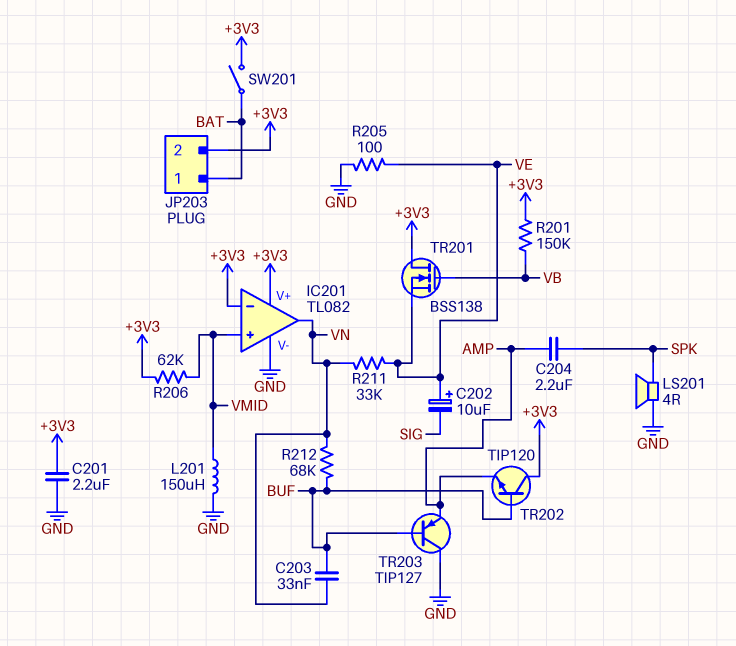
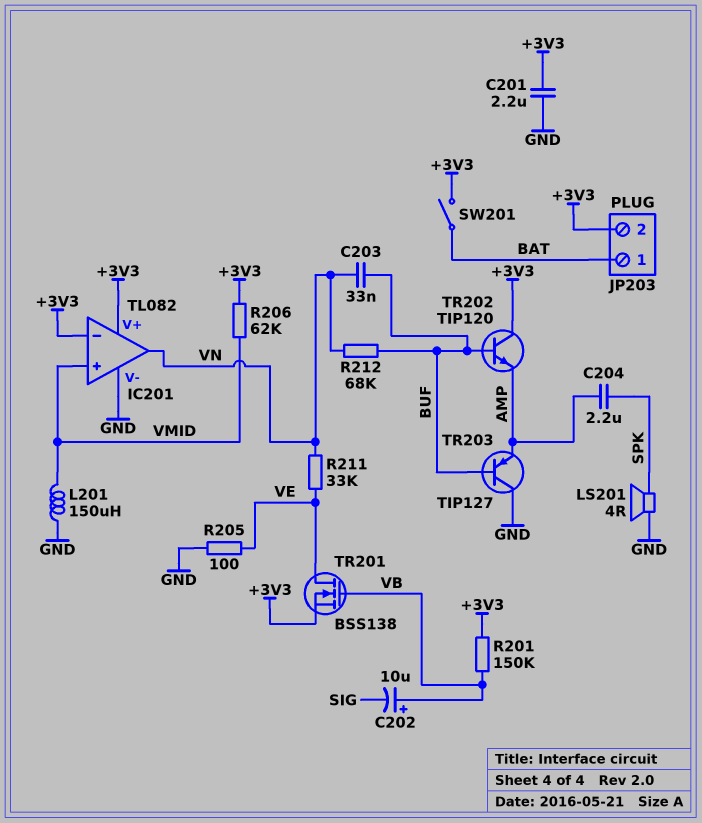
C202: 10uF (plus VE, minus SIG) -> 10uF (plus VB, minus SIG)
TR201: NMOS BSS138 (G VB, D +3V3, S VE) -> NMOS BSS138 (G VB, D VE, S +3V3)

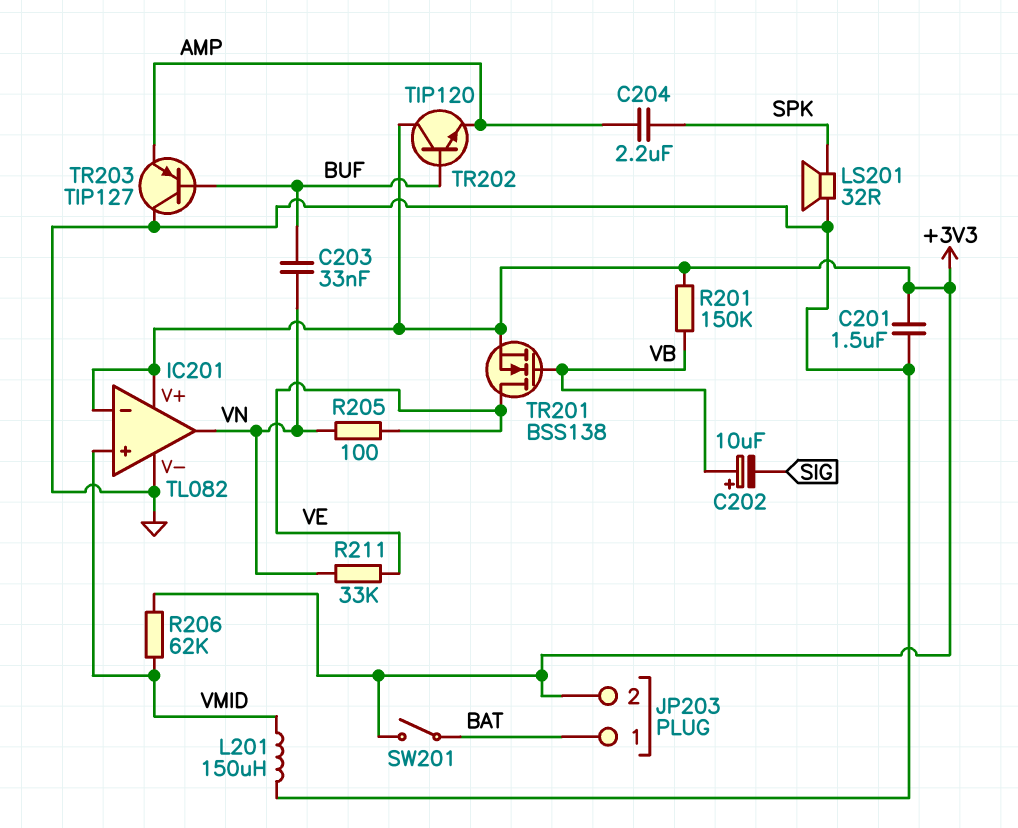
C201: 2.2uF (+3V3, GND) -> 1.5uF (+3V3, GND)
LS201: speaker 4R (GND, SPK) -> speaker 32R (GND, SPK)
R205: 100 (GND, VE) -> 100 (VE, VN)
R212: 68k (BUF, VN) -> none

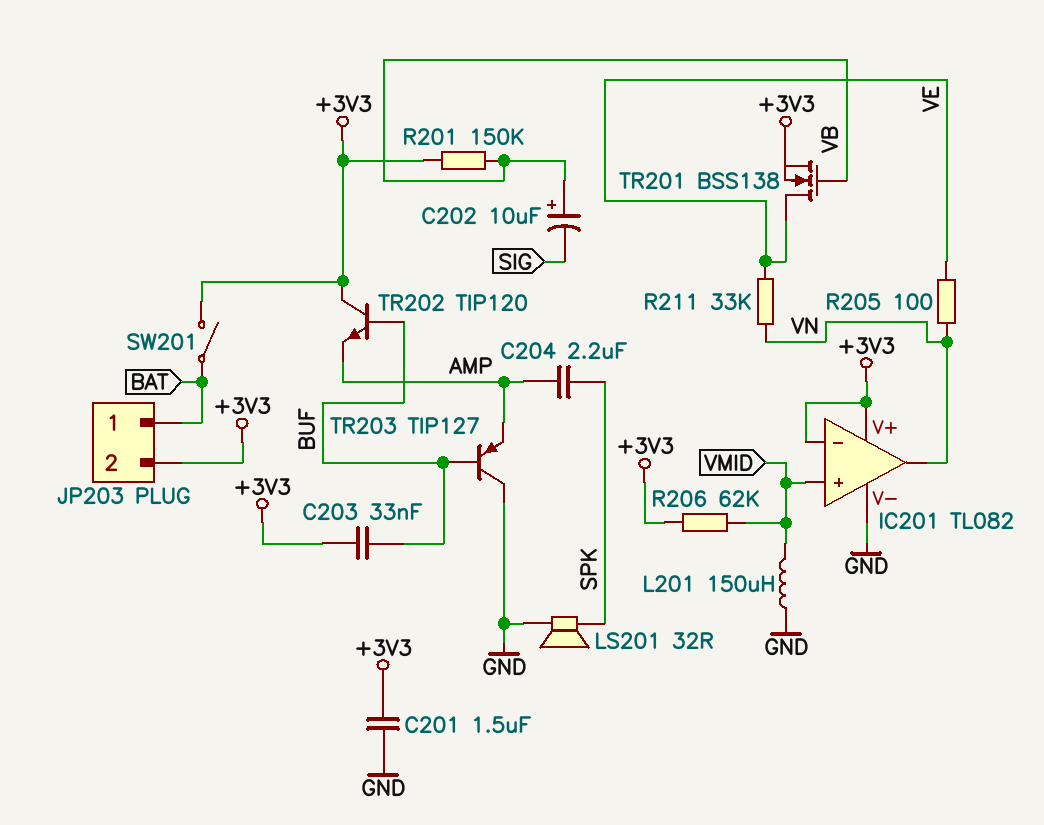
C203: 33nF (BUF, VN) -> 33nF (+3V3, BUF)

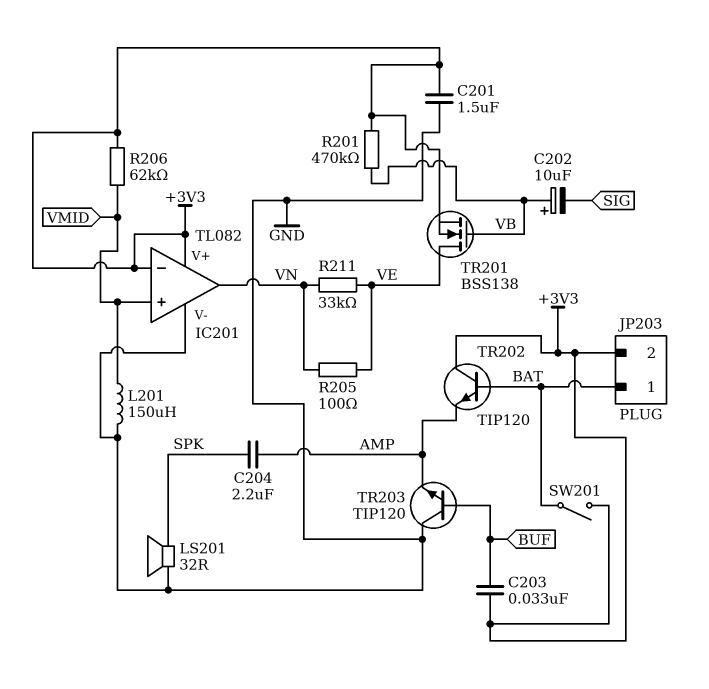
R201: 150k (+3V3, VB) -> 470k (+3V3, VB)
TR202: NPN TIP120 (B BUF, C +3V3, E AMP) -> NPN TIP120 (B BAT, C +3V3, E AMP)
TR203: PNP TIP127 (B BUF, C GND, E AMP) -> NPN TIP120 (B BUF, C GND, E AMP)

